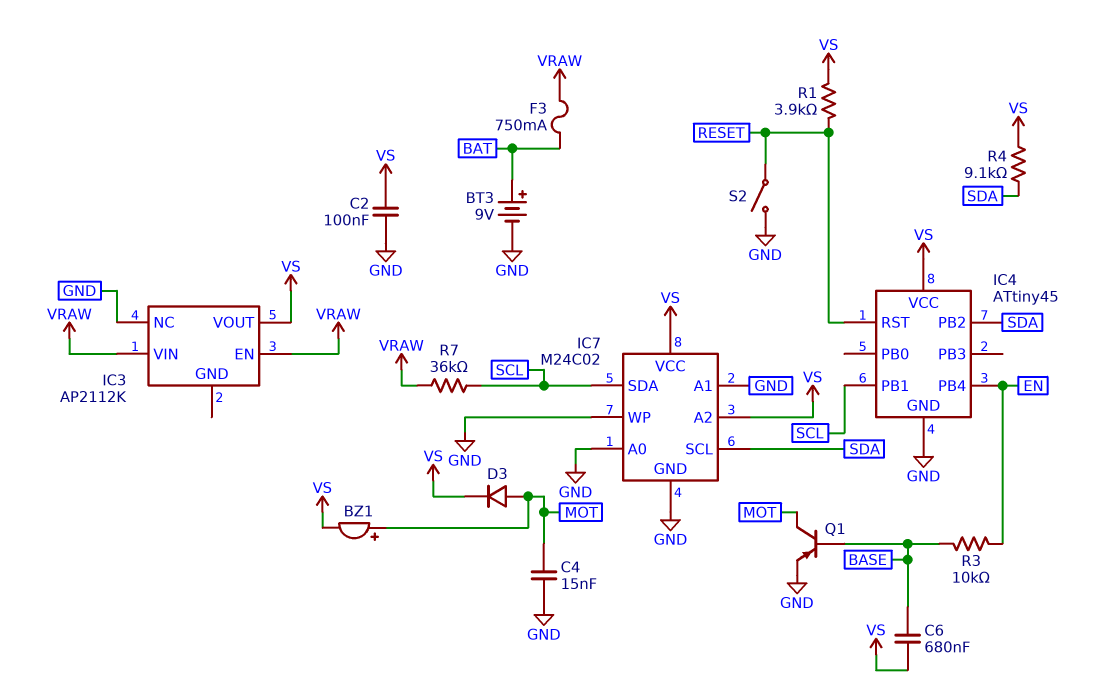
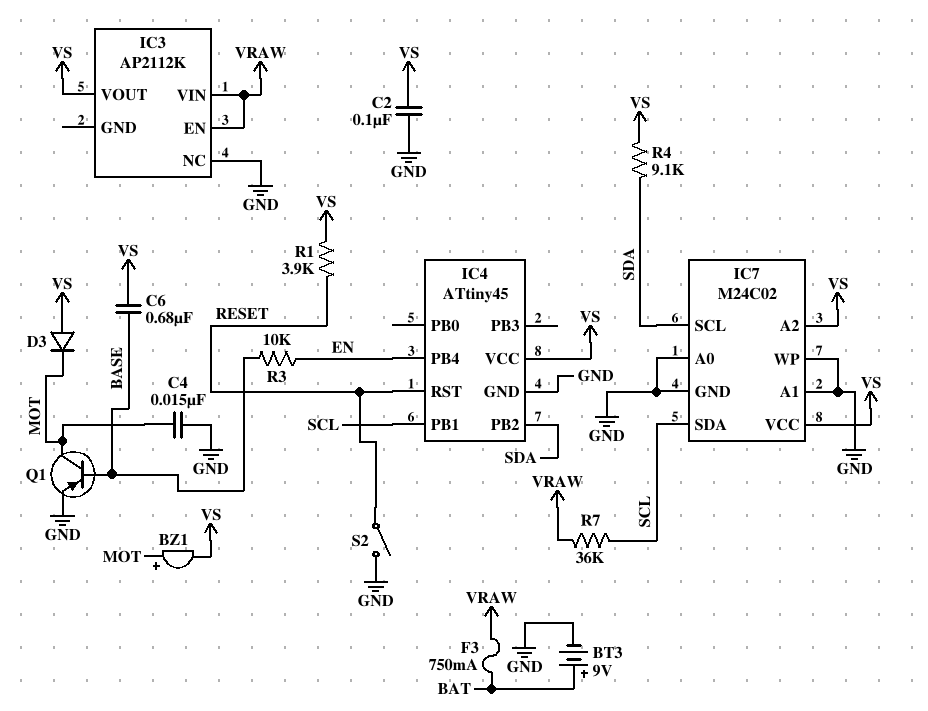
D3: diode (A MOT, K VS) -> diode (A VS, K MOT)

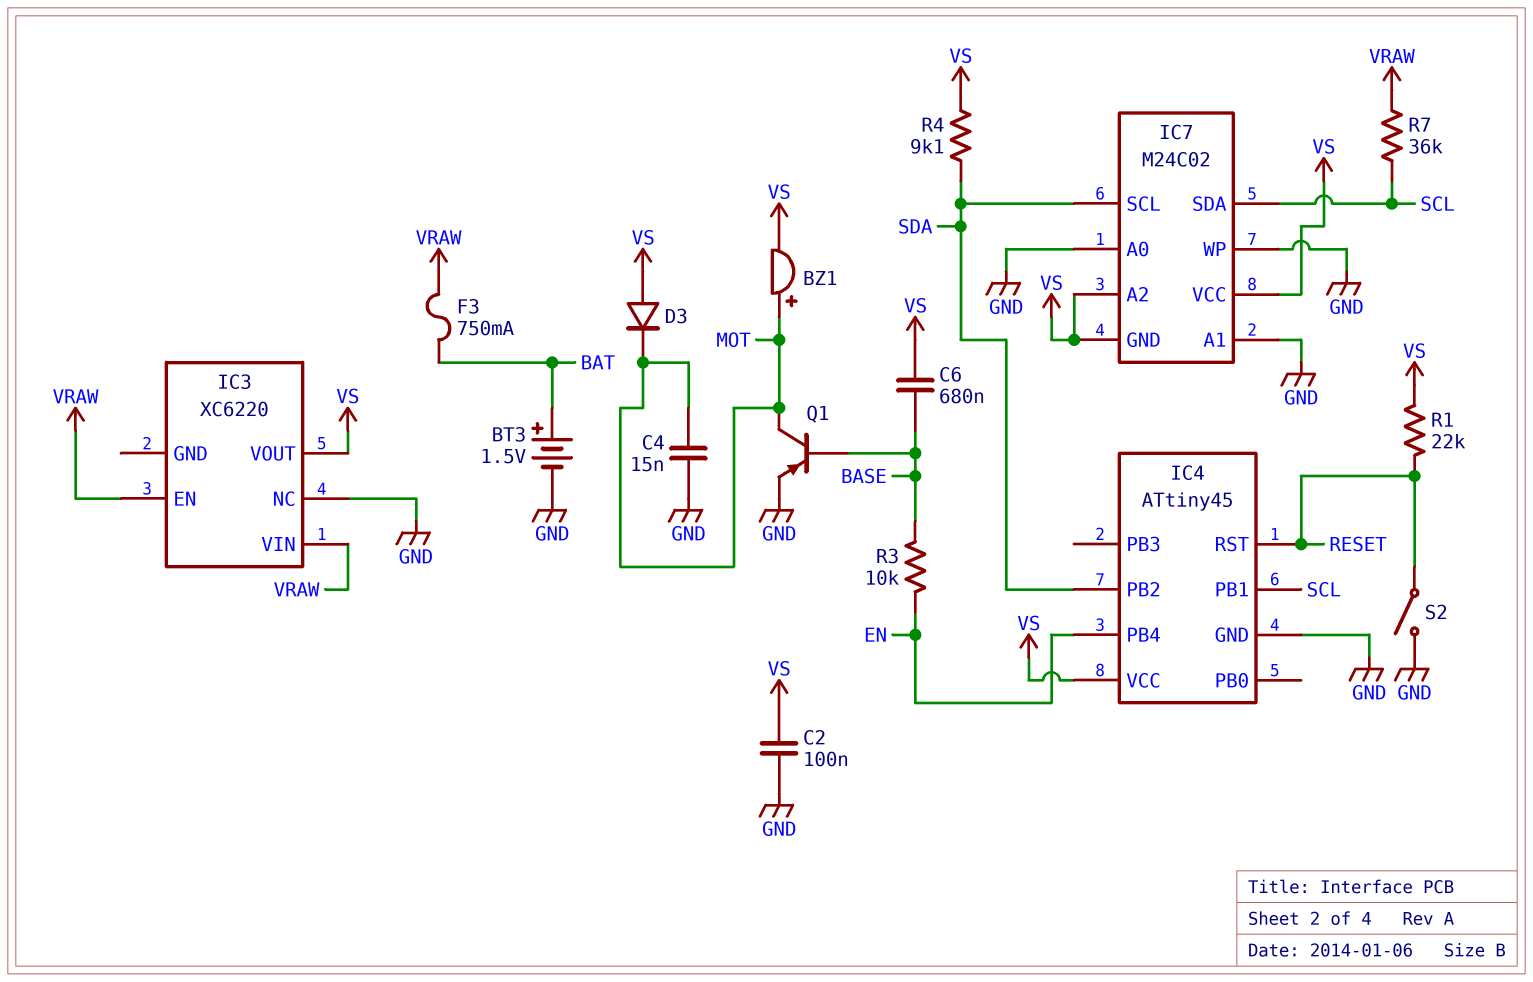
BT3: 9V (plus BAT, minus GND) -> 1.5V (plus BAT, minus GND)
IC3: AP2112K -> XC6220
IC7 pin GND: GND -> VS
R1: 3.9k (RESET, VS) -> 22k (RESET, VS)

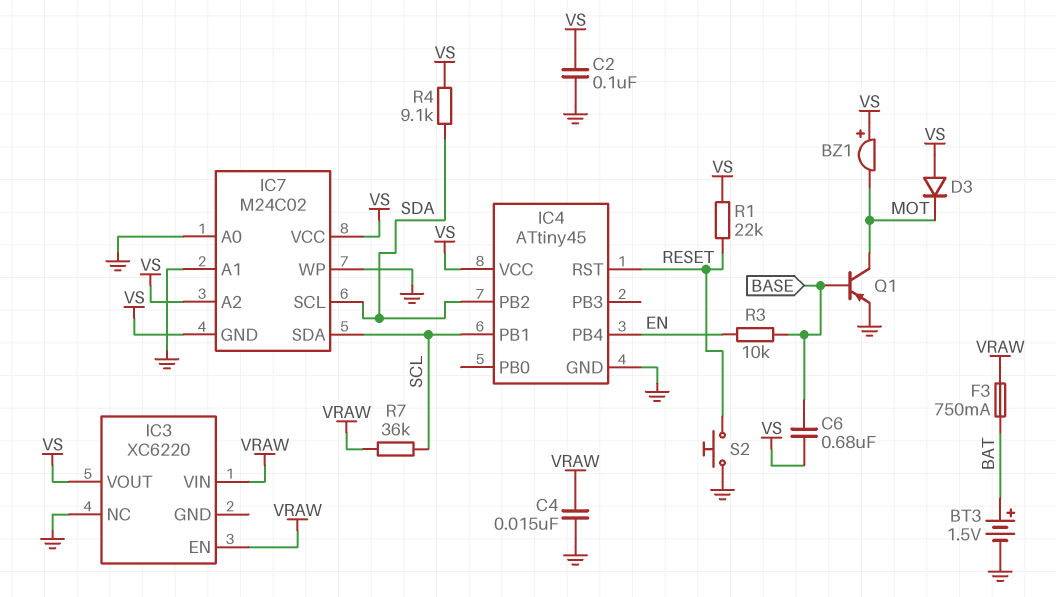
BZ1: buzzer (plus MOT, minus VS) -> buzzer (plus VS, minus MOT)
C4: 15nF (GND, MOT) -> 15nF (GND, VRAW)
S2: switch (GND, RESET) -> button (GND, RESET)

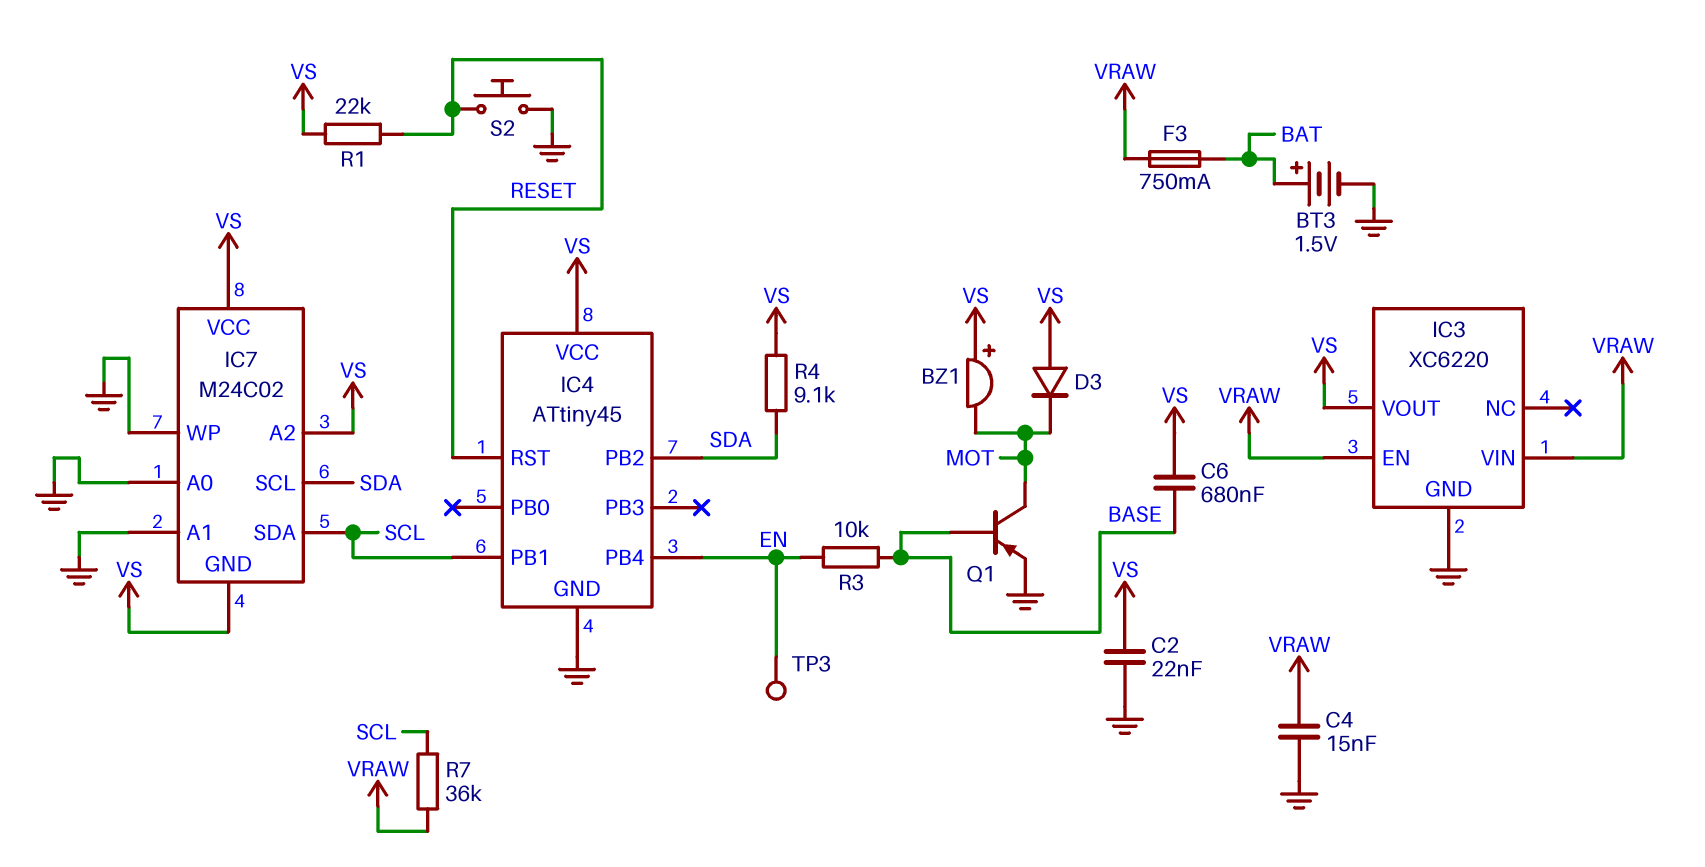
C2: 100nF (GND, VS) -> 22nF (GND, VS)
IC3 pin GND: none -> GND
IC3 pin NC: GND -> none
TP3: none -> test point (EN)

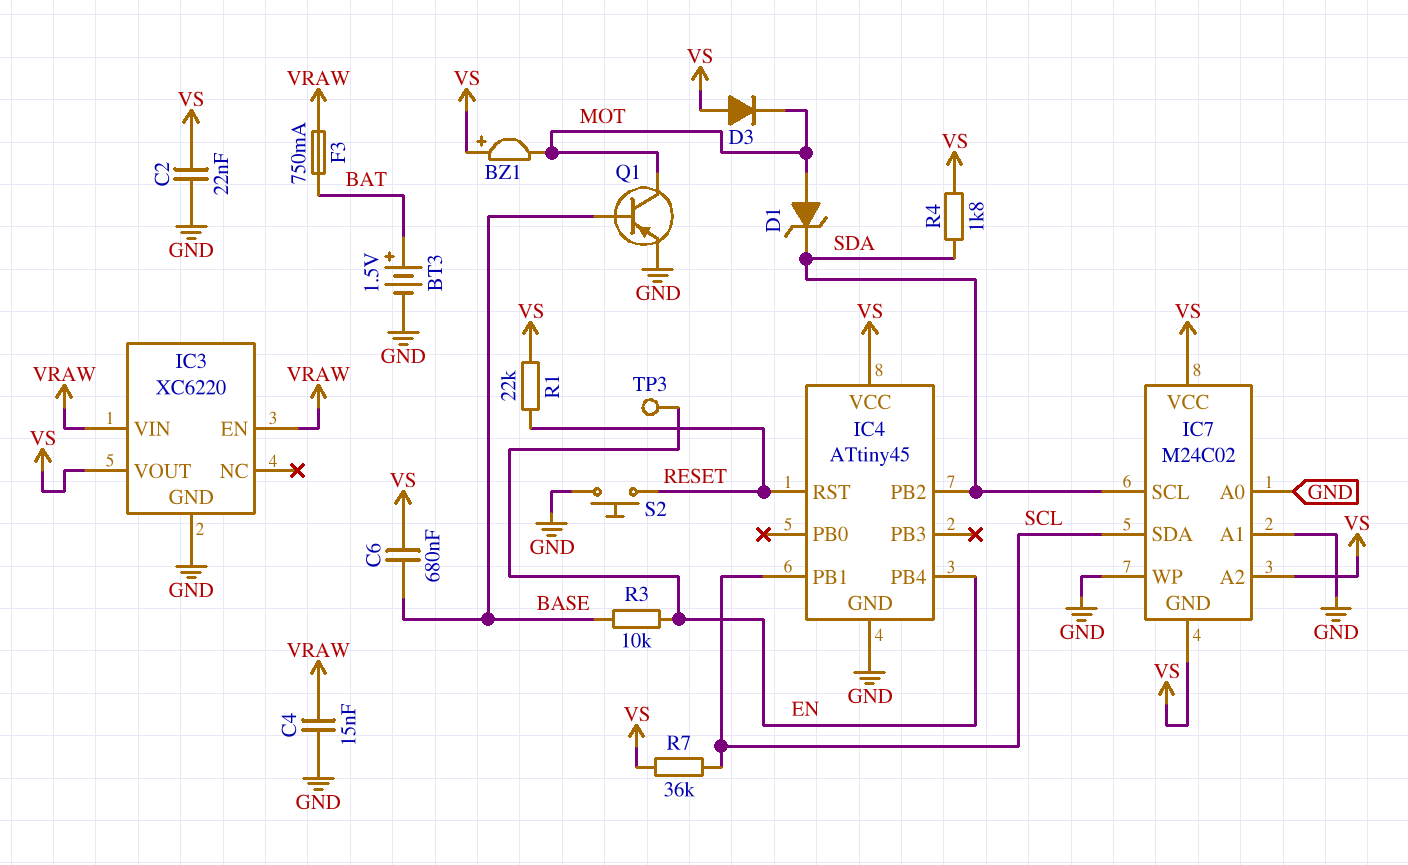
D1: none -> zener (A MOT, K SDA)
R4: 9.1k (SDA, VS) -> 1.8k (SDA, VS)
R7: 36k (SCL, VRAW) -> 36k (SCL, VS)

